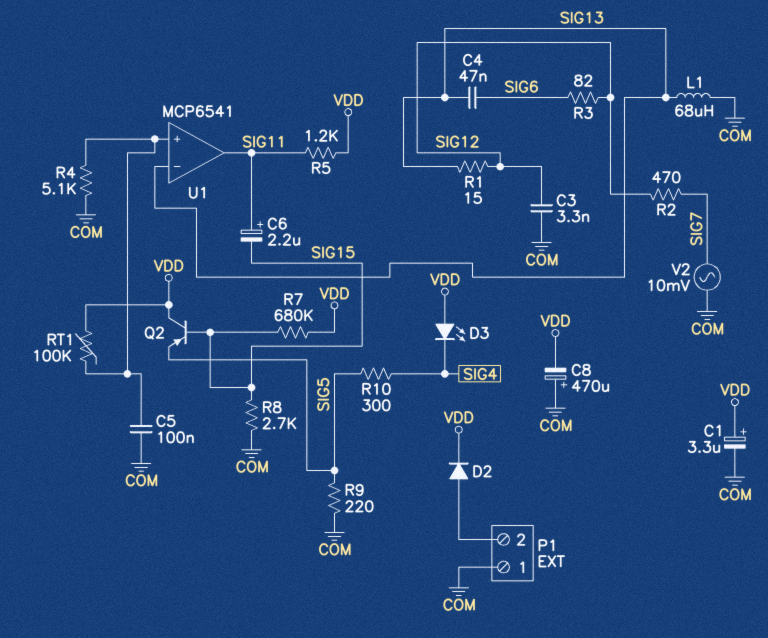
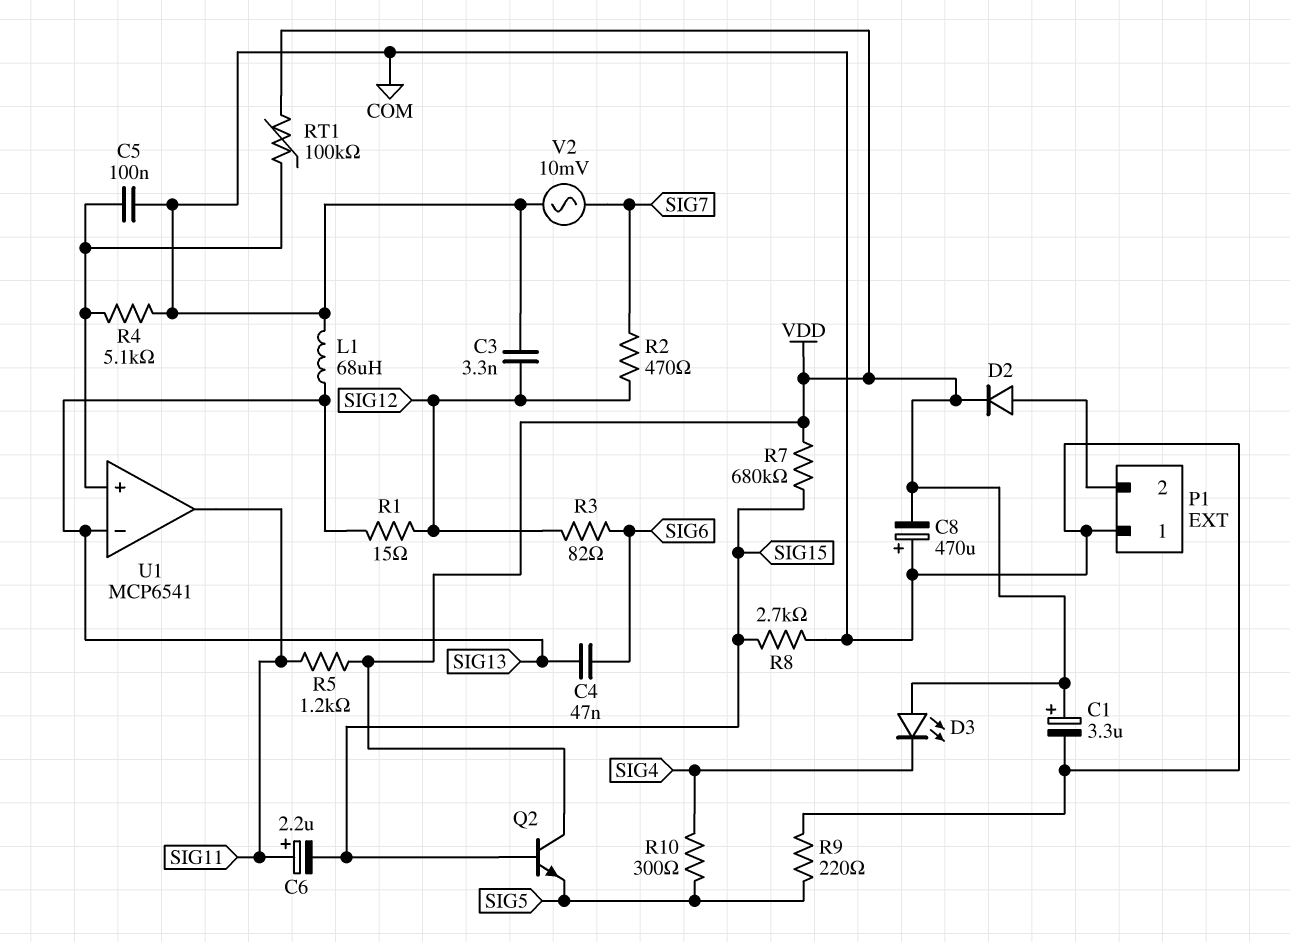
Q2: PNP (B SIG15, C VDD, E SIG5) -> NPN (B SIG15, C VDD, E SIG5)

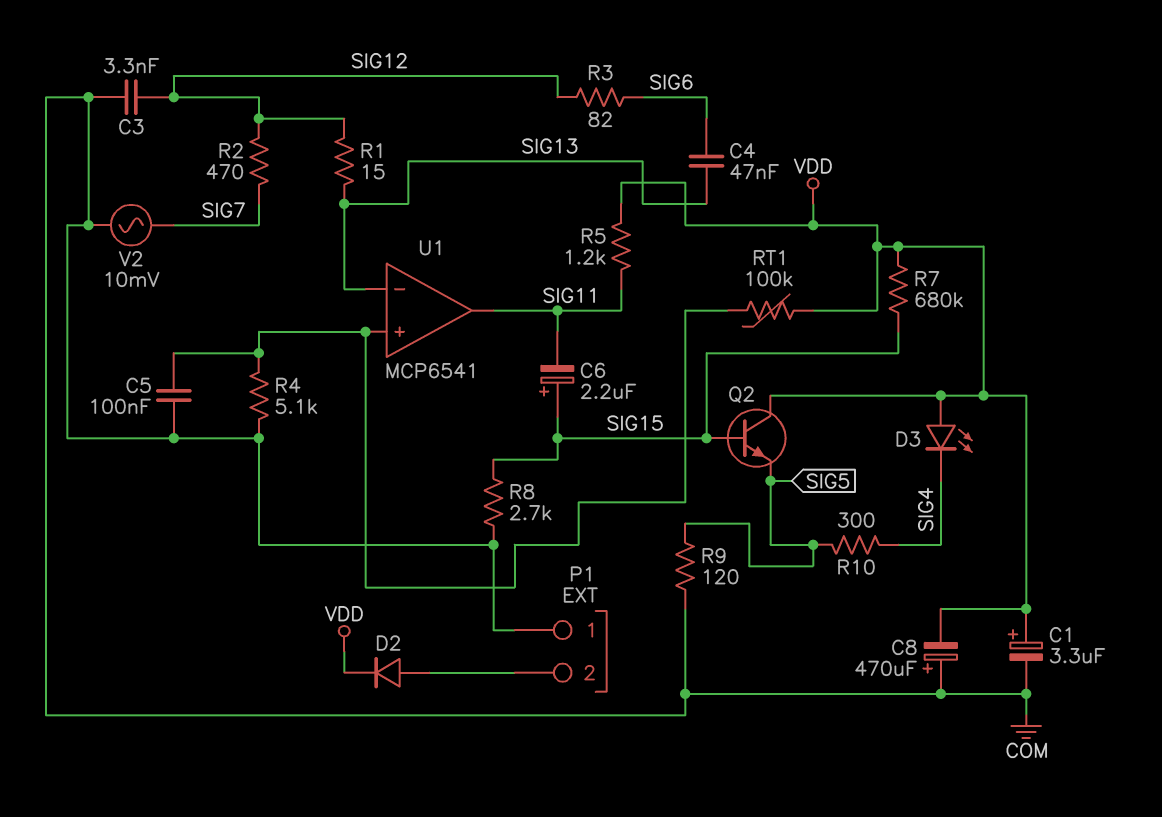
C6: 2.2uF (plus SIG11, minus SIG15) -> 2.2uF (plus SIG15, minus SIG11)
L1: 68uH (COM, SIG13) -> none
R9: 220 (COM, SIG5) -> 120 (COM, SIG5)

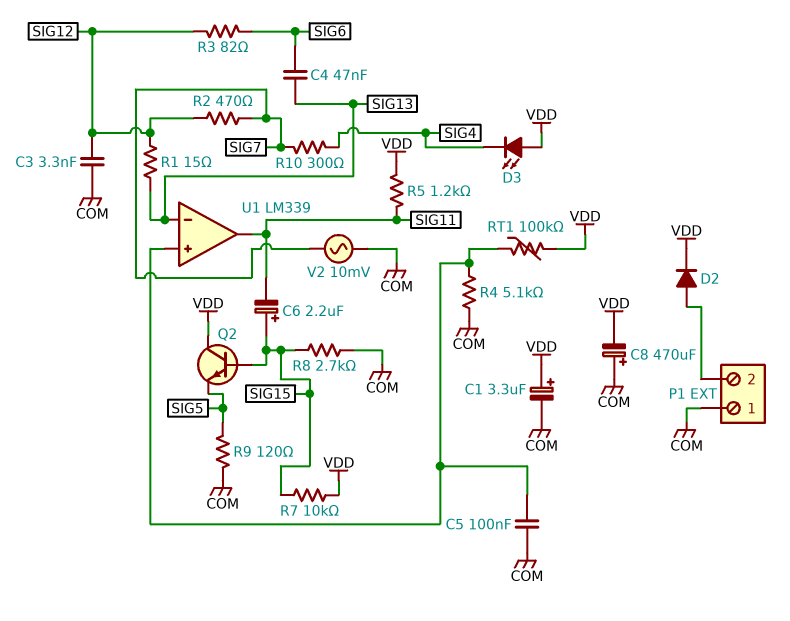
R7: 680k (SIG15, VDD) -> 10k (SIG15, VDD)
R10: 300 (SIG4, SIG5) -> 300 (SIG4, SIG7)
U1: MCP6541 -> LM339

